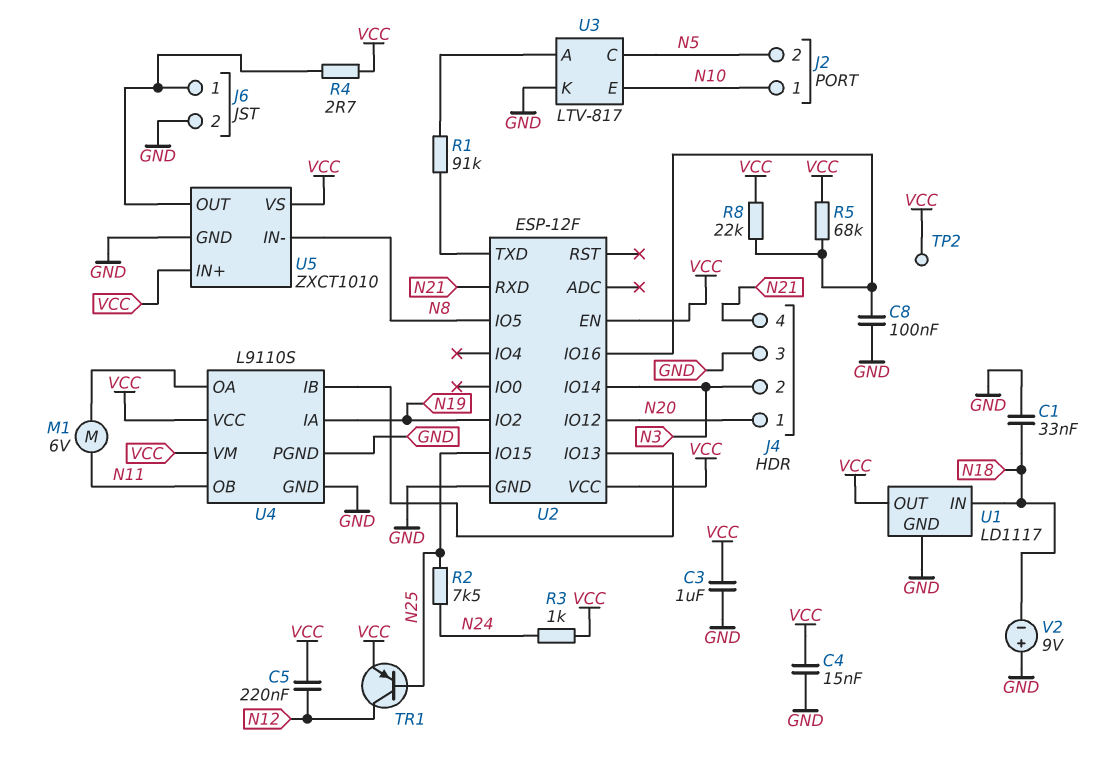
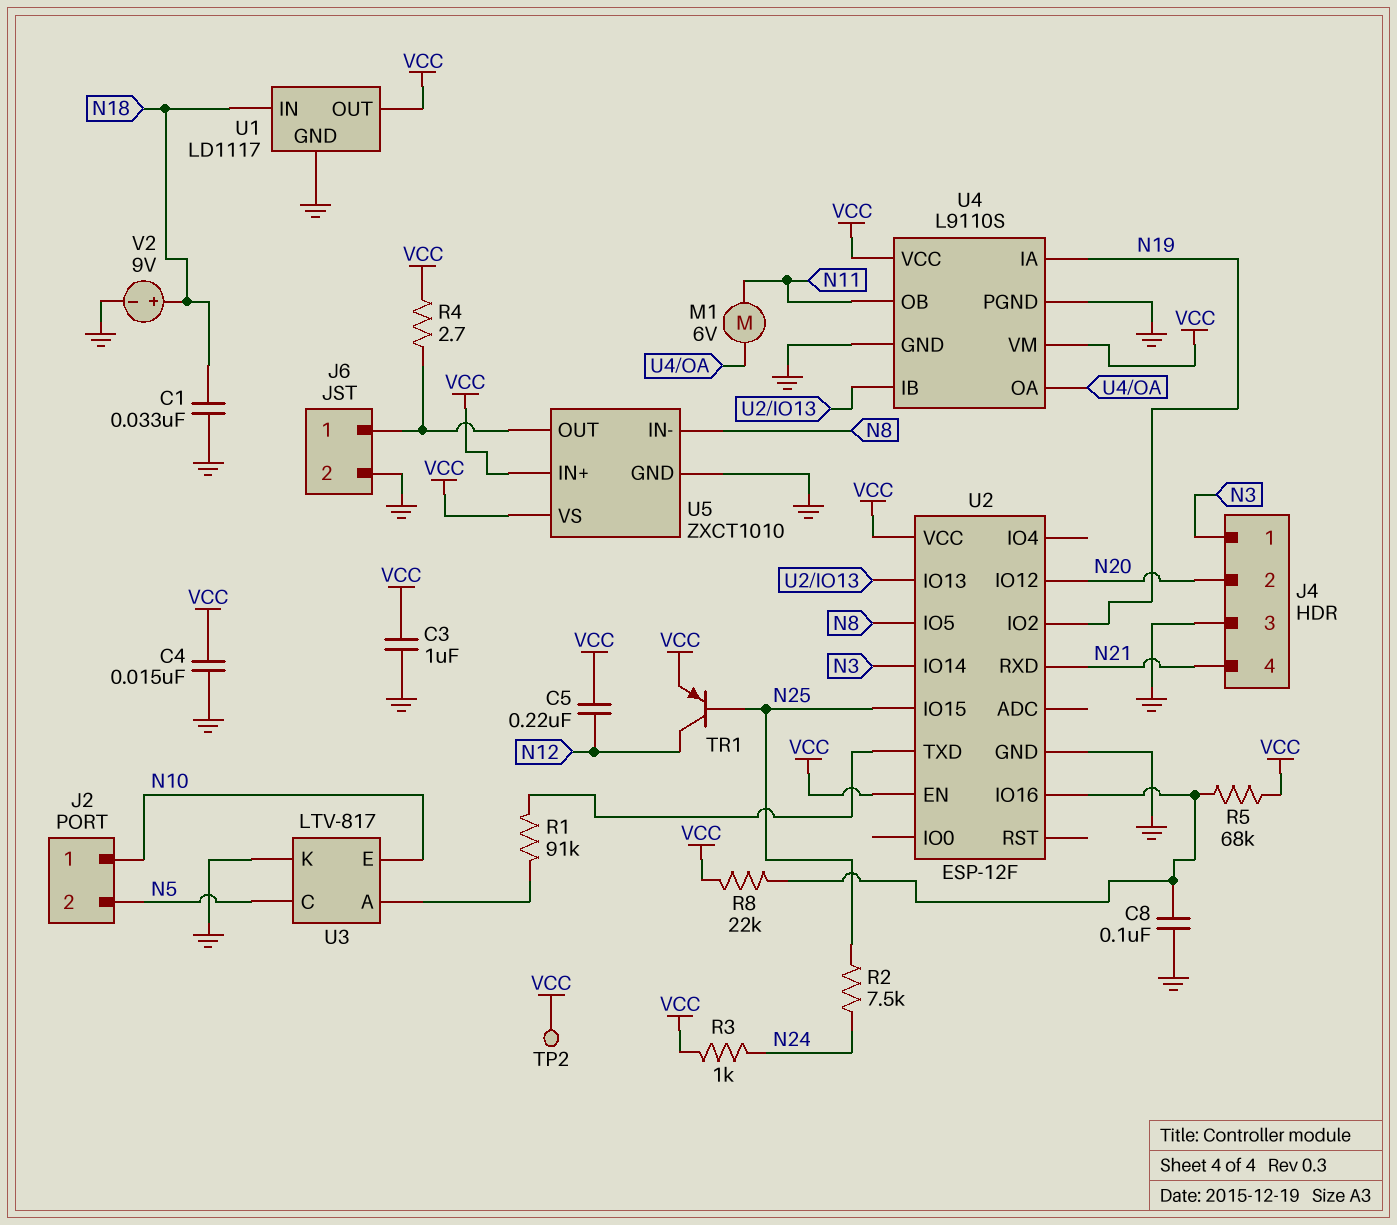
J4 pin 1: N20 -> N3
J4 pin 2: N3 -> N20
V2: 9V (plus GND, minus N18) -> 9V (plus N18, minus GND)

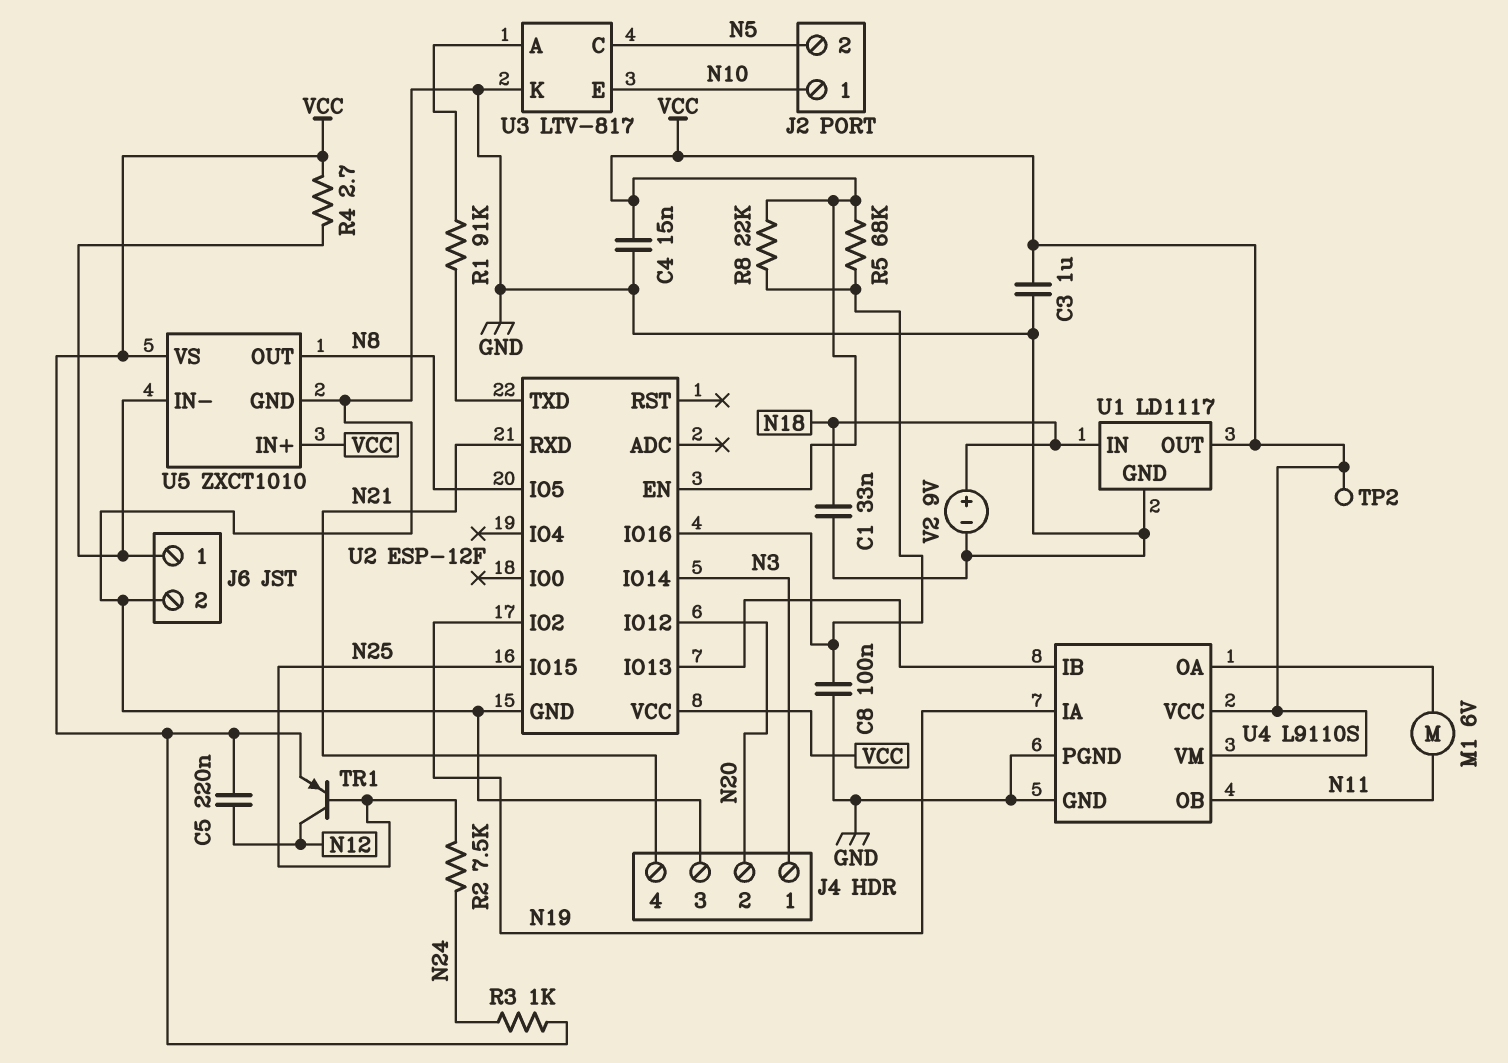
U5 pin IN-: N8 -> J6/1
U5 pin OUT: J6/1 -> N8

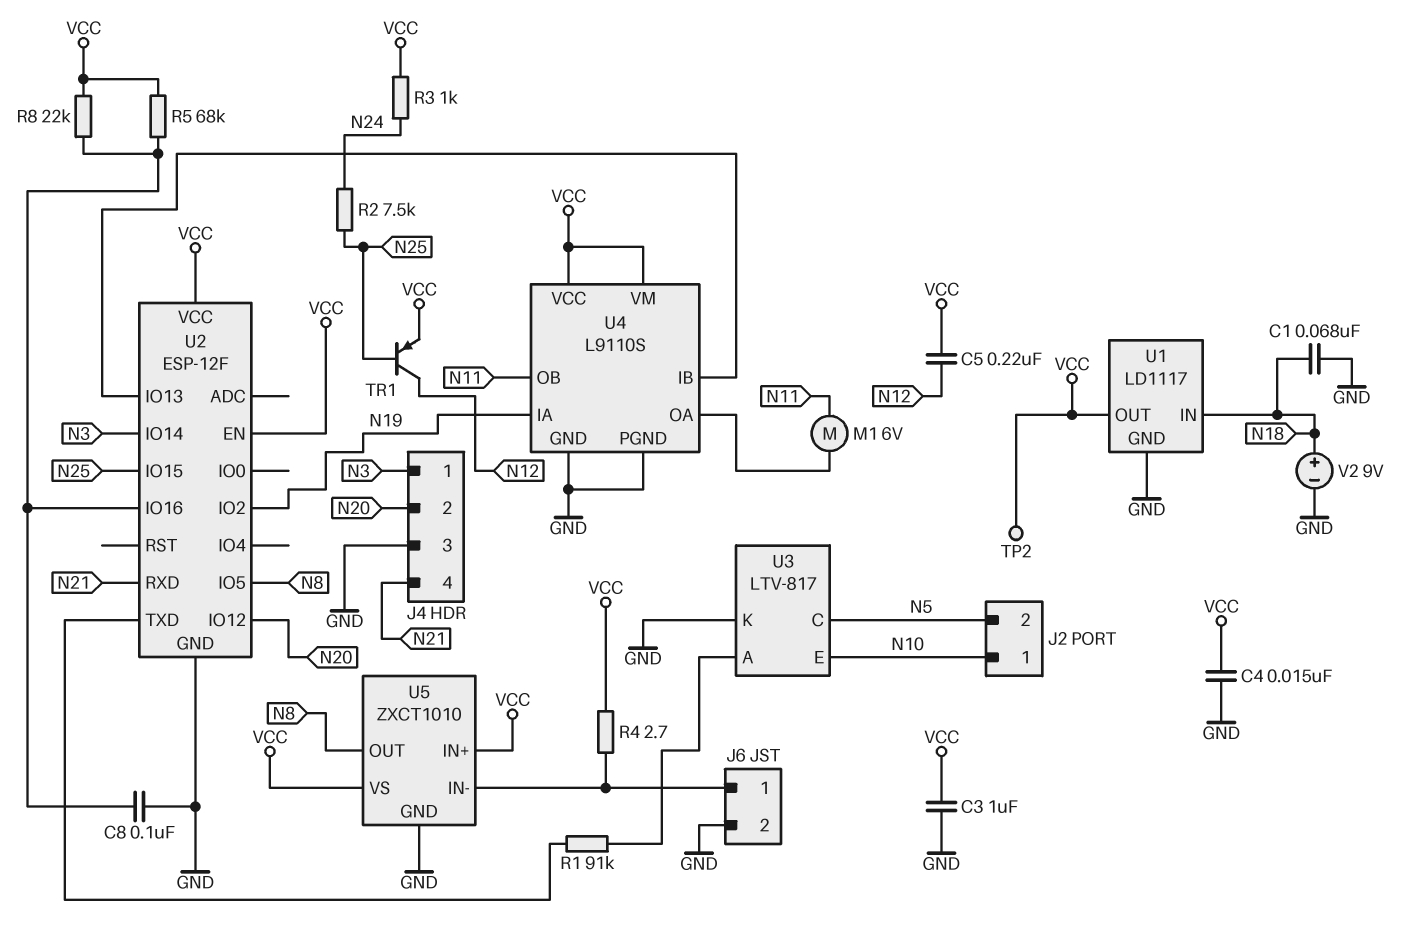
C1: 33nF (GND, N18) -> 68nF (GND, N18)

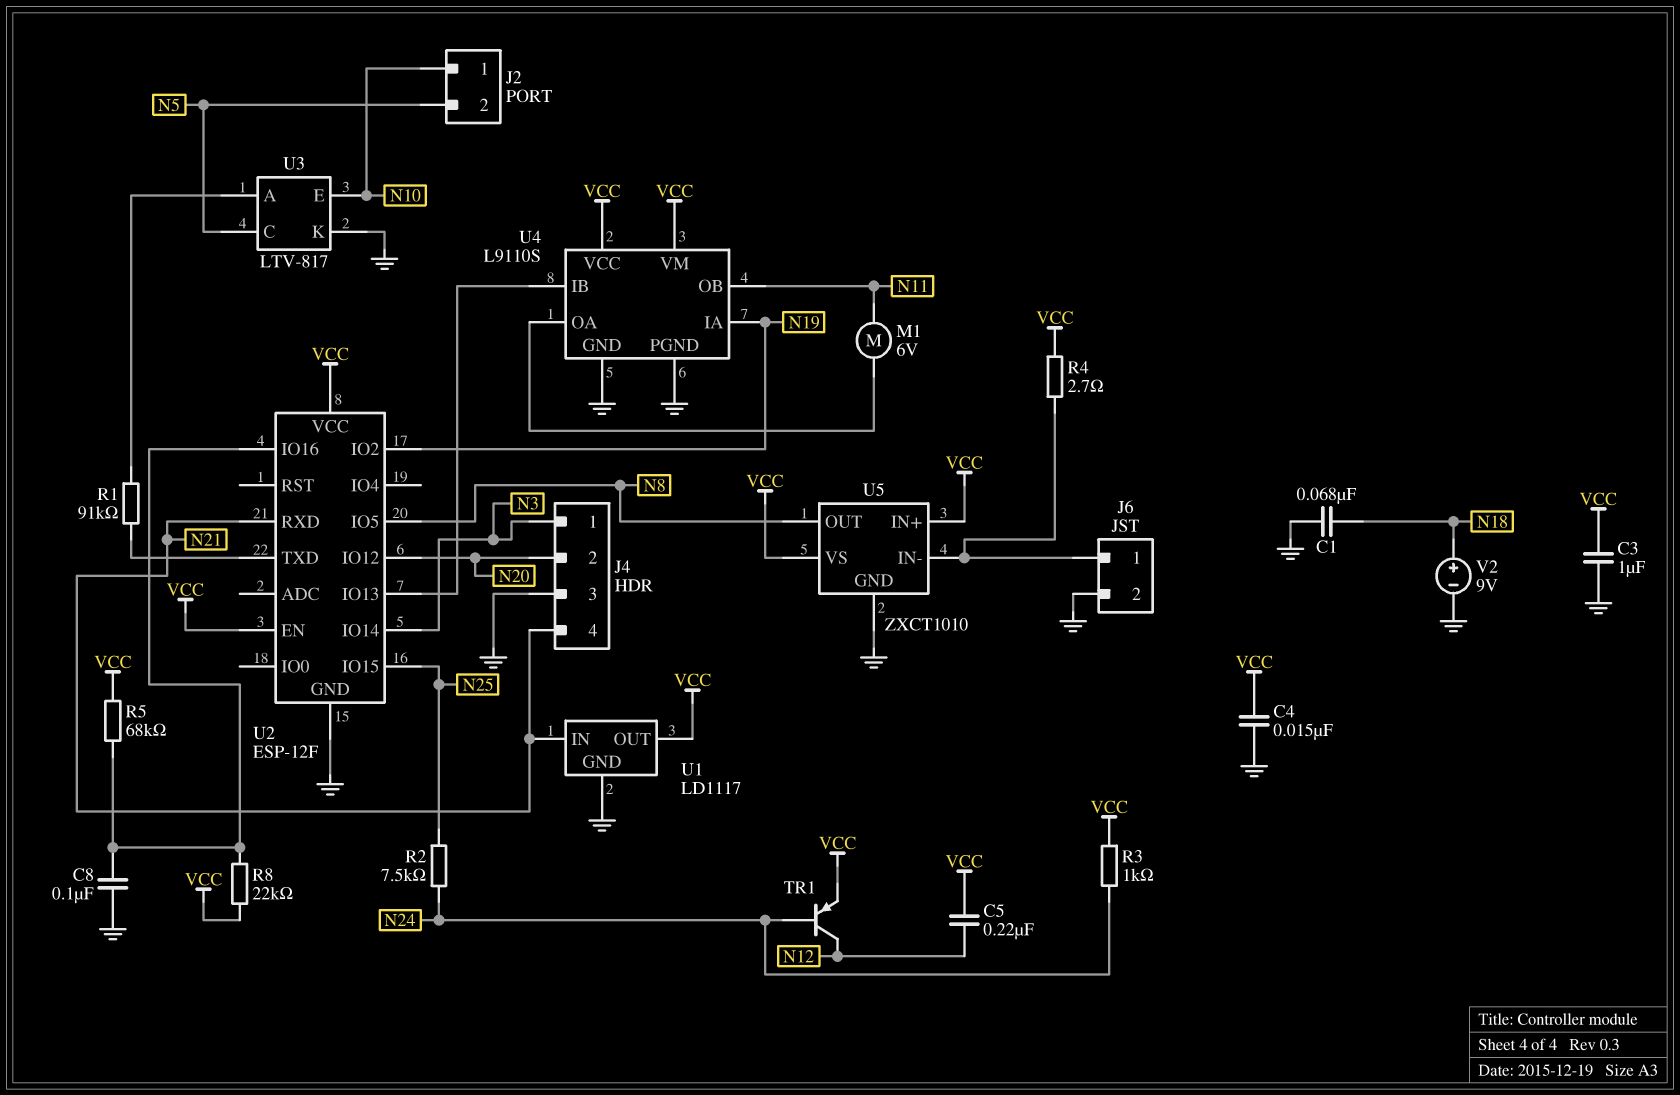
TP2: test point (VCC) -> none
TR1: PNP (B N25, C N12, E VCC) -> PNP (B N24, C N12, E VCC)
U1 pin IN: N18 -> N21

